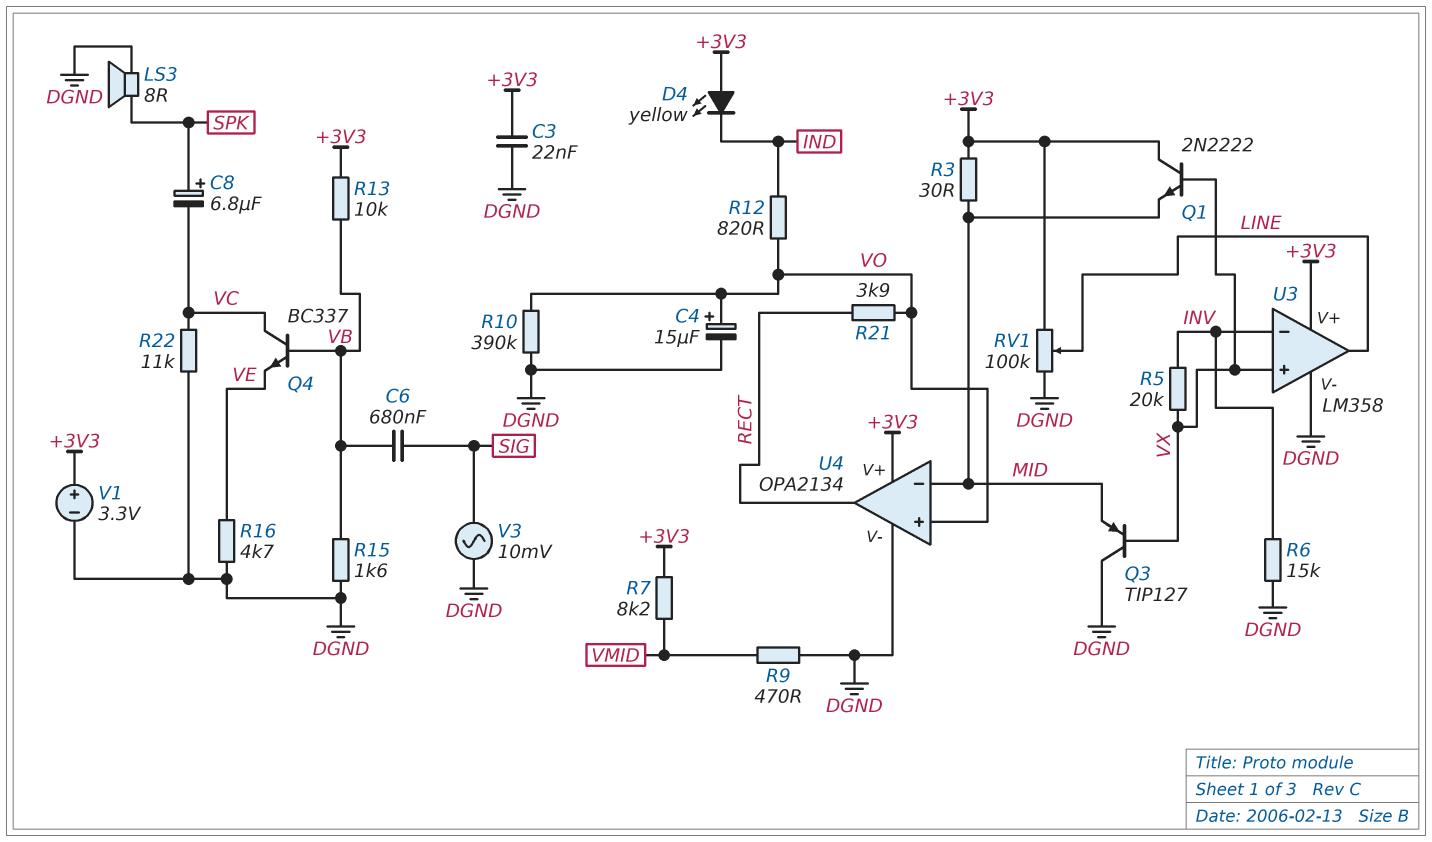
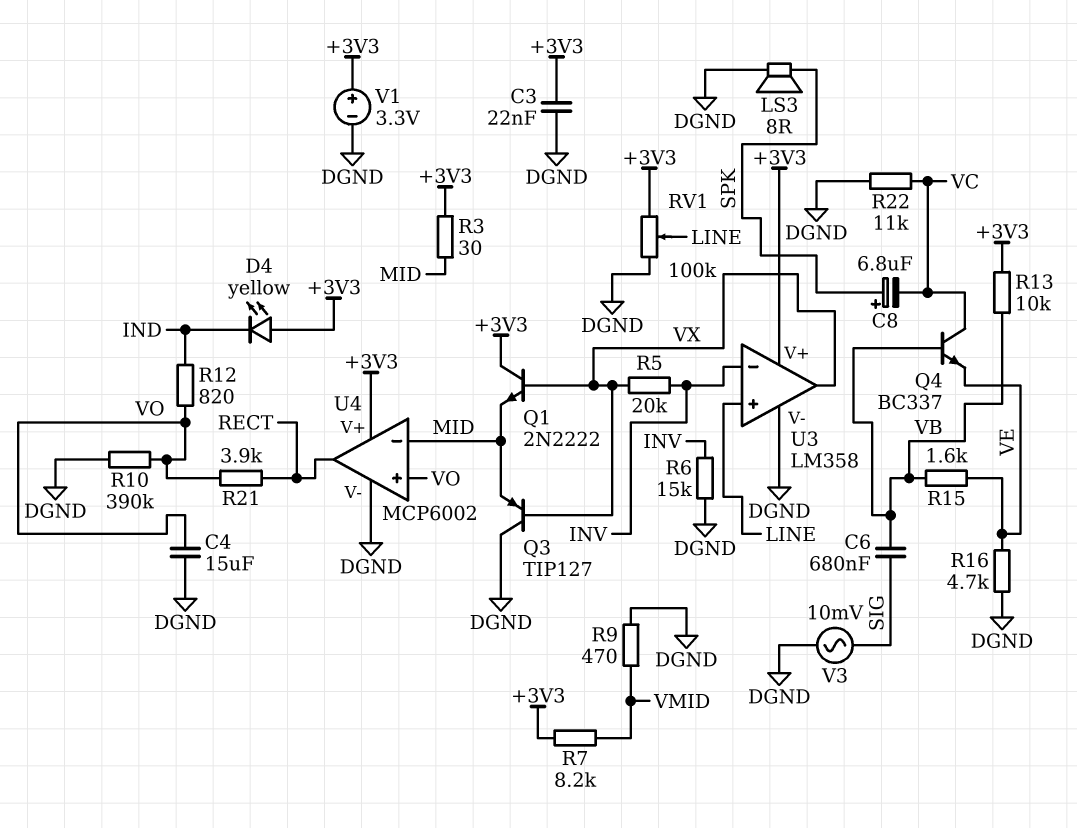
C4: 15uF (plus VO, minus DGND) -> 15uF (DGND, VO)
R15: 1.6k (DGND, VB) -> 1.6k (VB, VE)
U3 pin in+: VX -> LINE
U3 pin out: LINE -> VX
U4: OPA2134 -> MCP6002

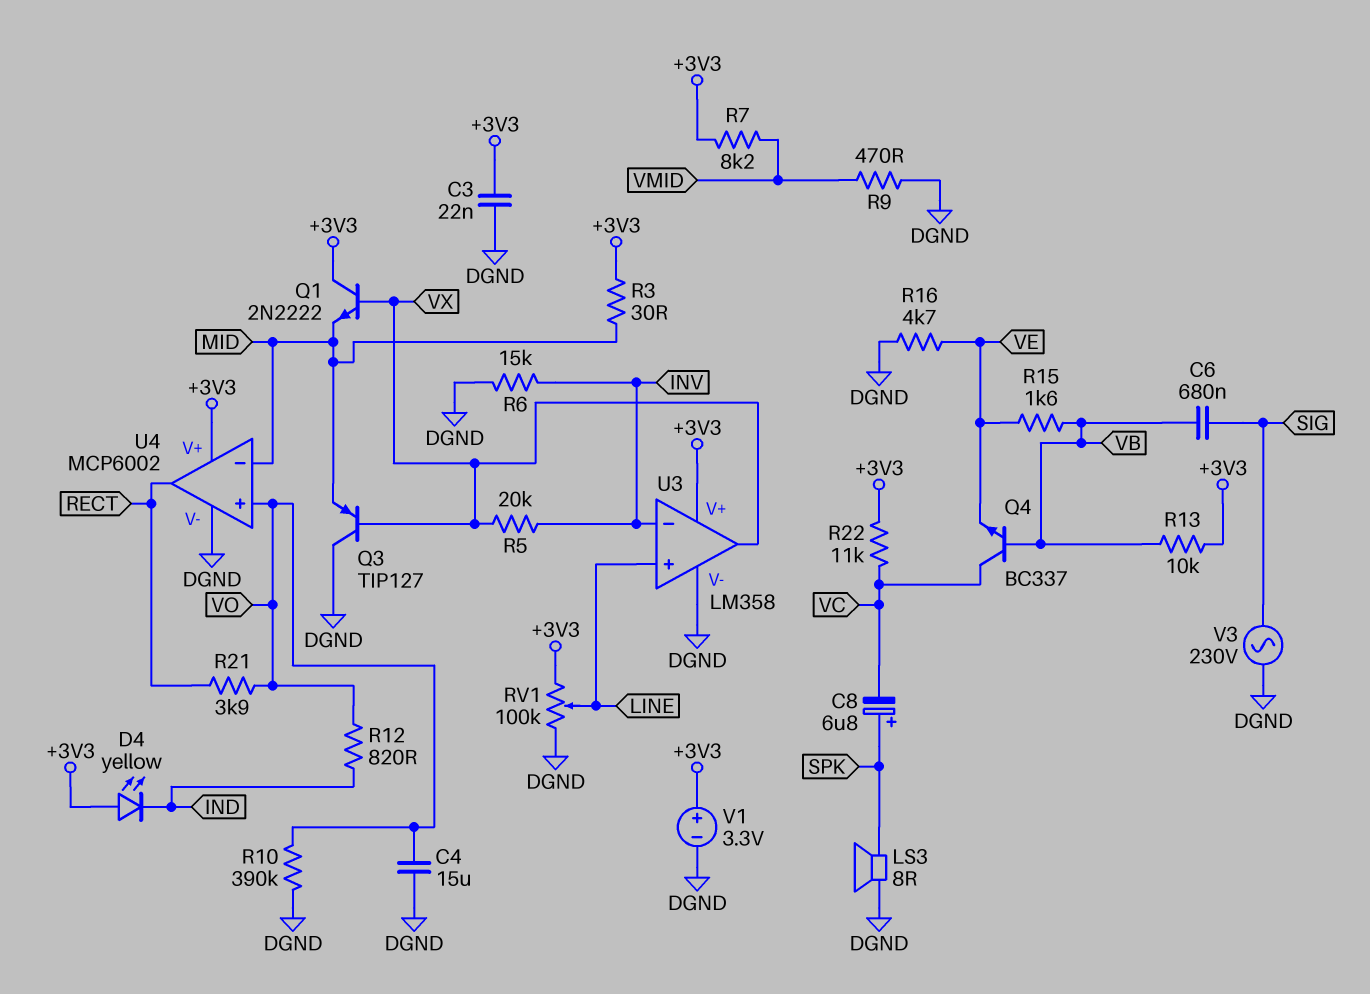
R22: 11k (DGND, VC) -> 11k (+3V3, VC)
V3: AC 10mV (DGND, SIG) -> AC 230V (DGND, SIG)

